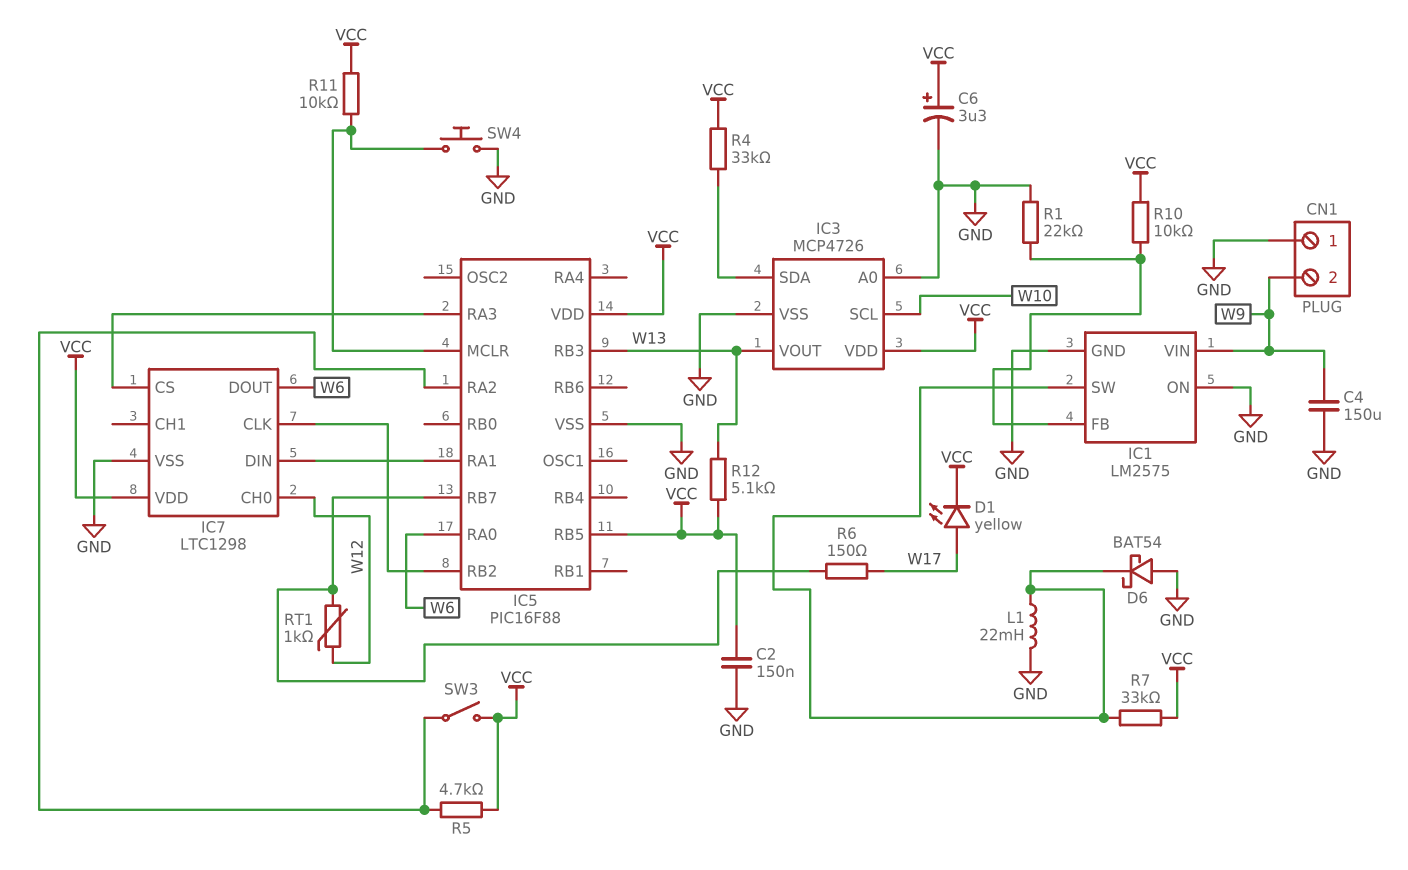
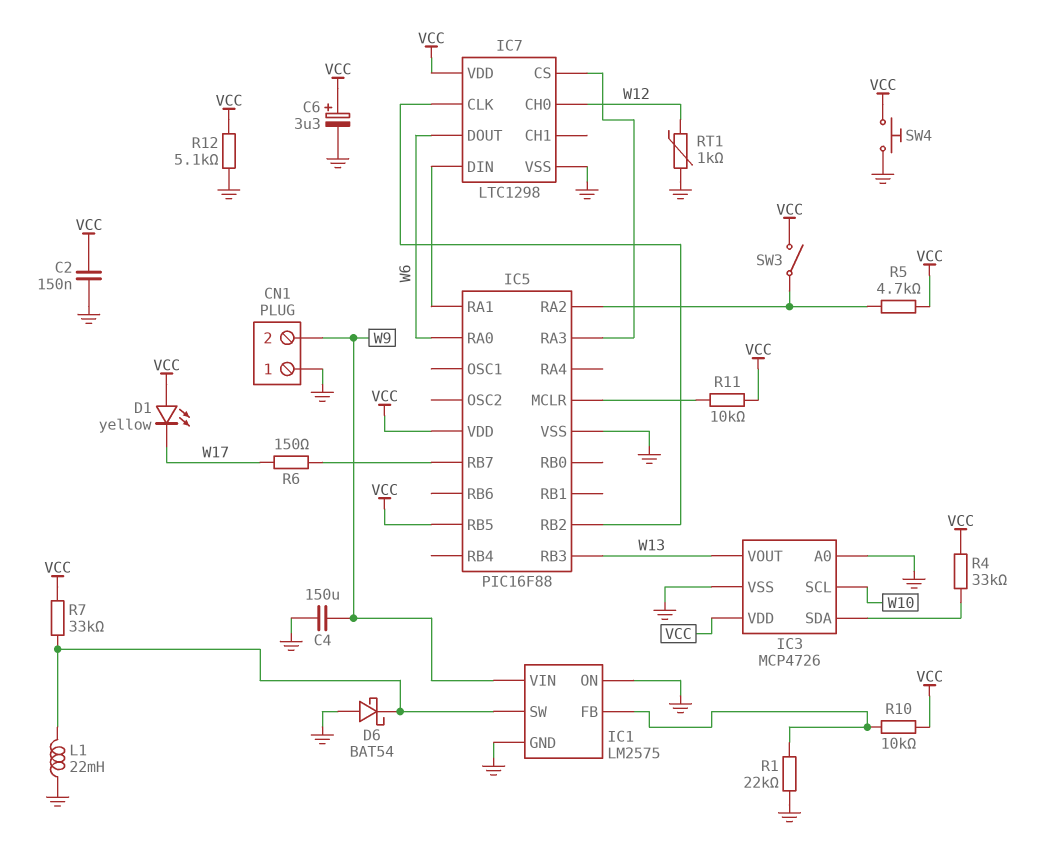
D1: LED yellow (A W17, K VCC) -> LED yellow (A VCC, K W17)
R12: 5.1k (VCC, W13) -> 5.1k (GND, VCC)
RT1: 1k (IC5/RB7, W12) -> 1k (GND, W12)
SW4: button (GND, IC5/MCLR) -> button (GND, VCC)

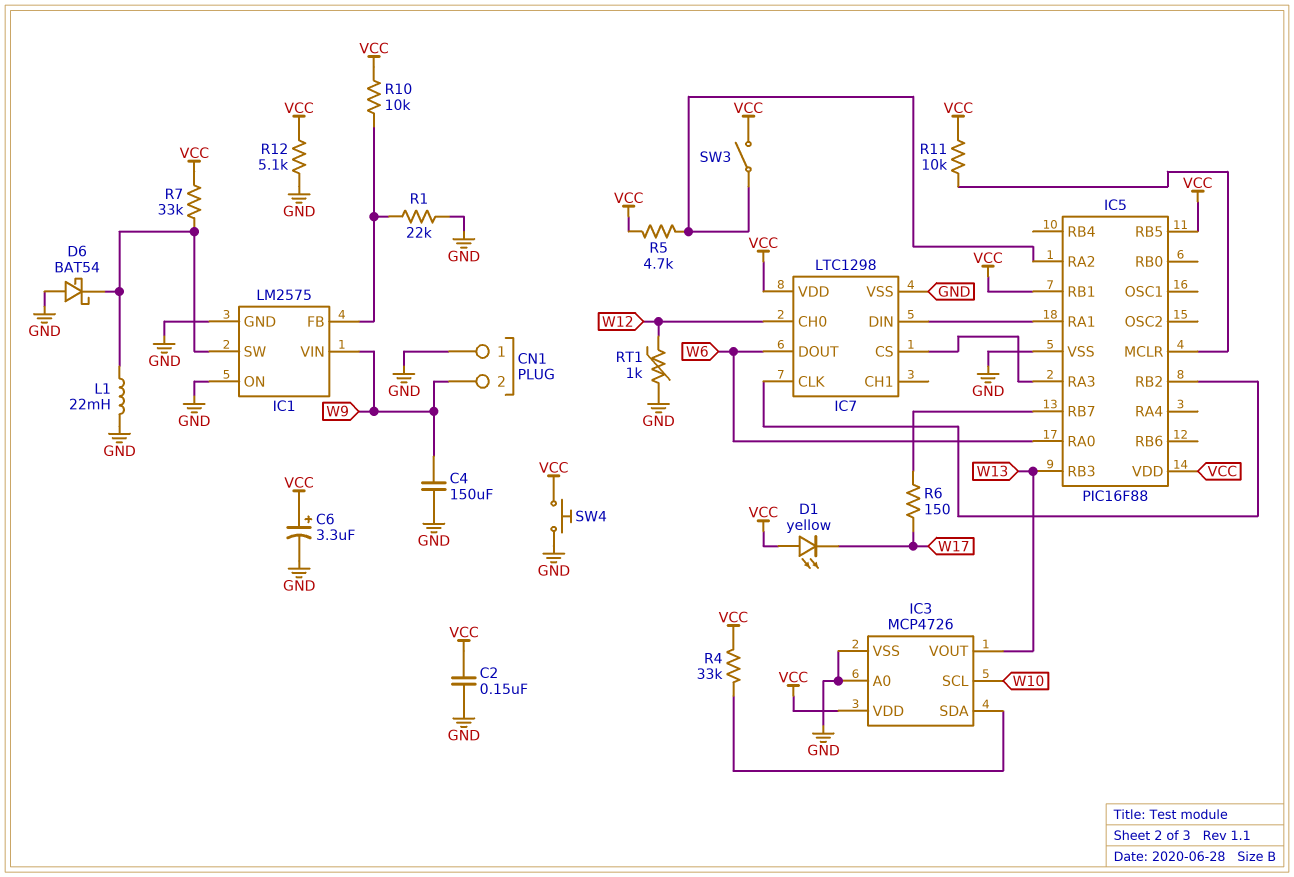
IC5 pin RB1: none -> VCC

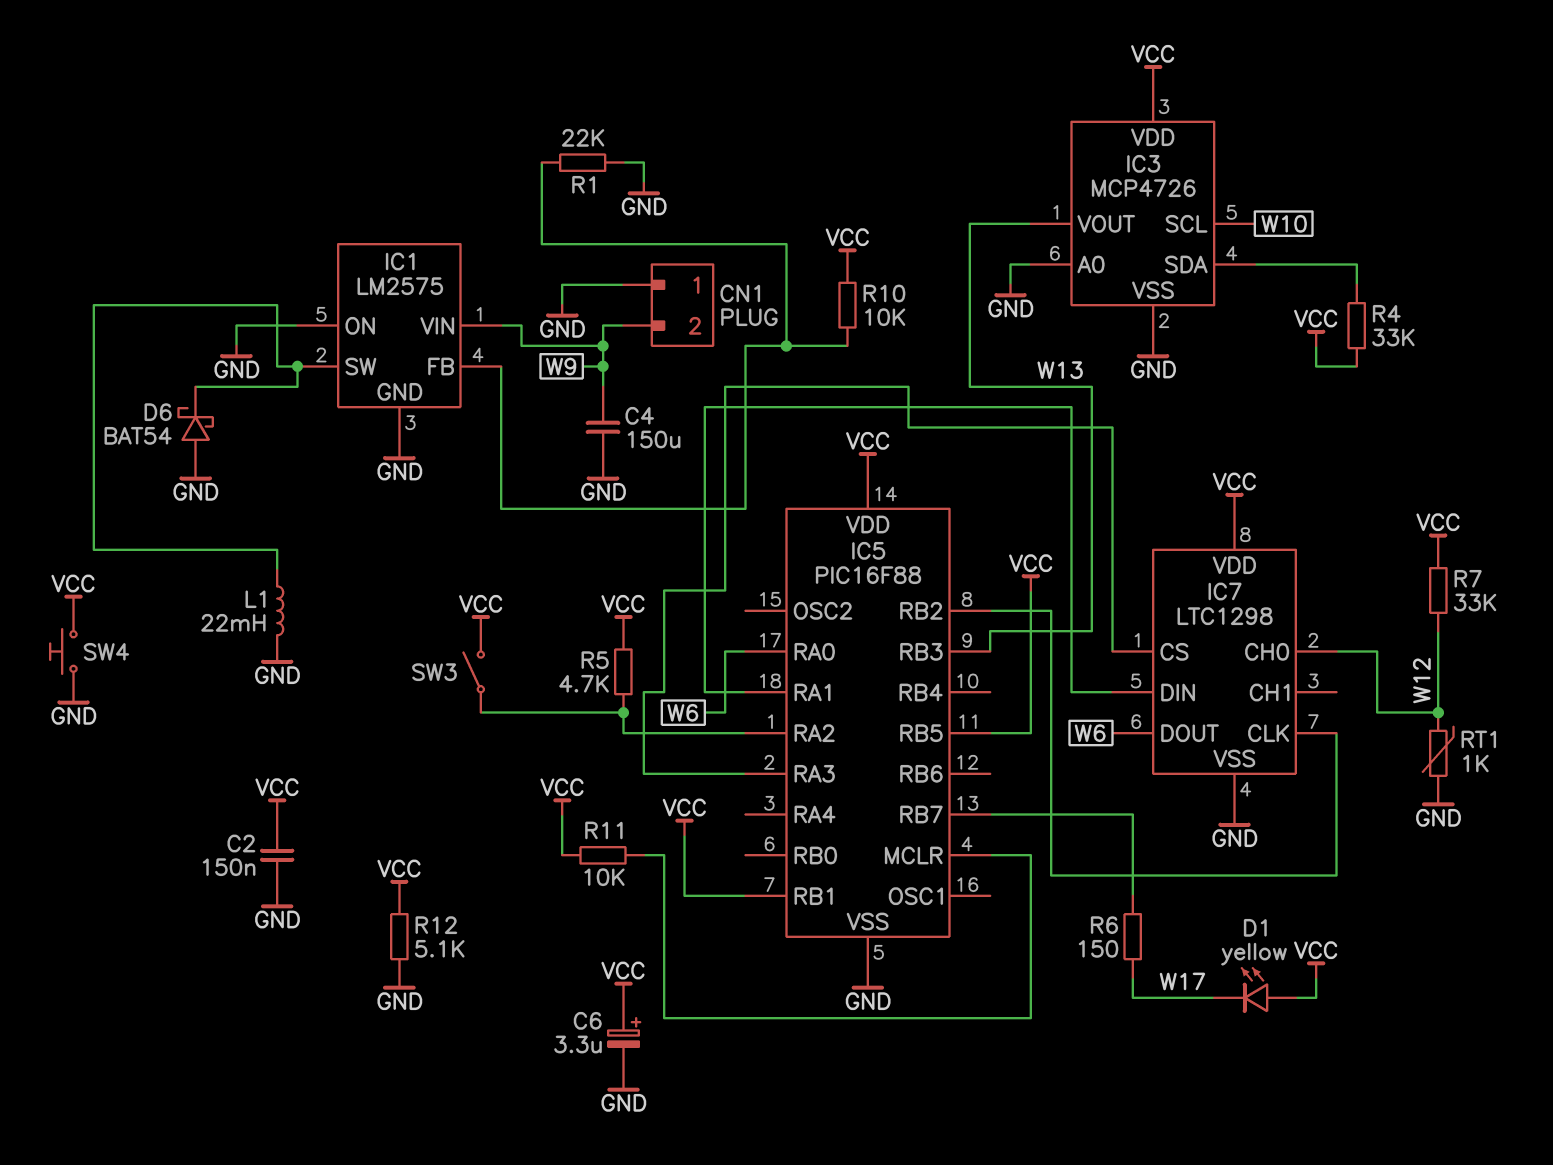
R7: 33k (IC1/SW, VCC) -> 33k (VCC, W12)

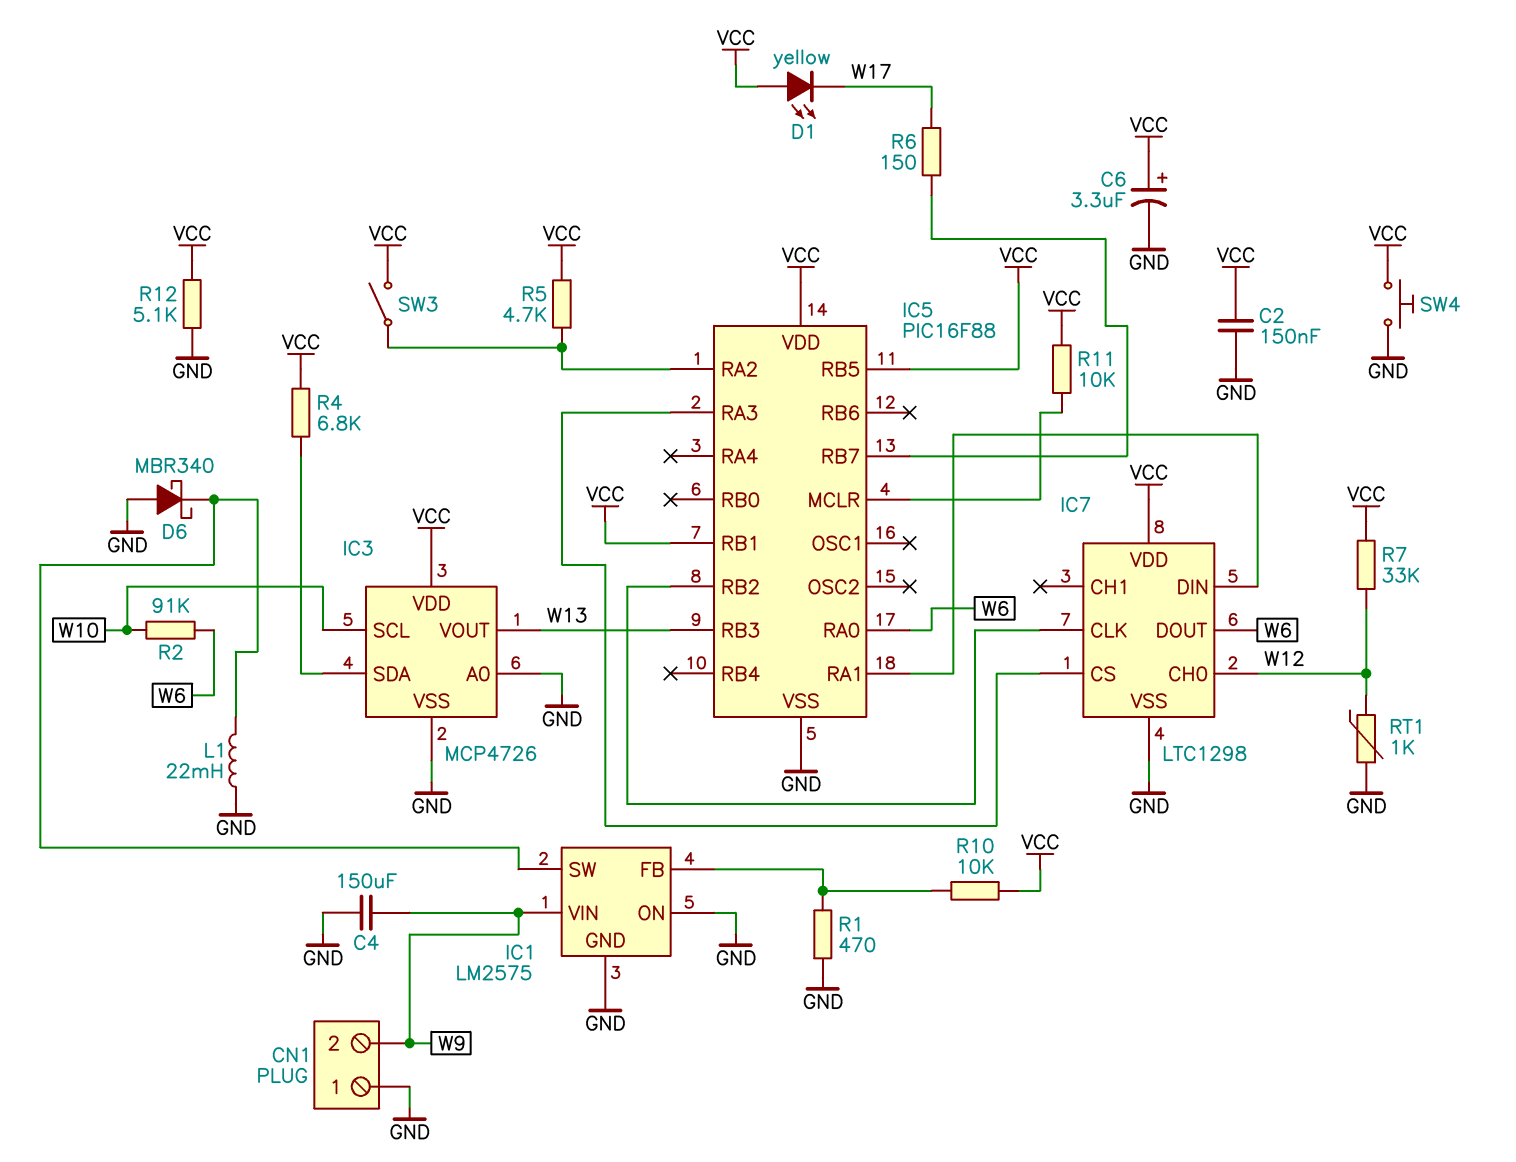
D6: schottky BAT54 (A GND, K IC1/SW) -> schottky MBR340 (A GND, K IC1/SW)
R1: 22k (GND, IC1/FB) -> 470 (GND, IC1/FB)
R2: none -> 91k (W6, W10)
R4: 33k (IC3/SDA, VCC) -> 6.8k (IC3/SDA, VCC)

